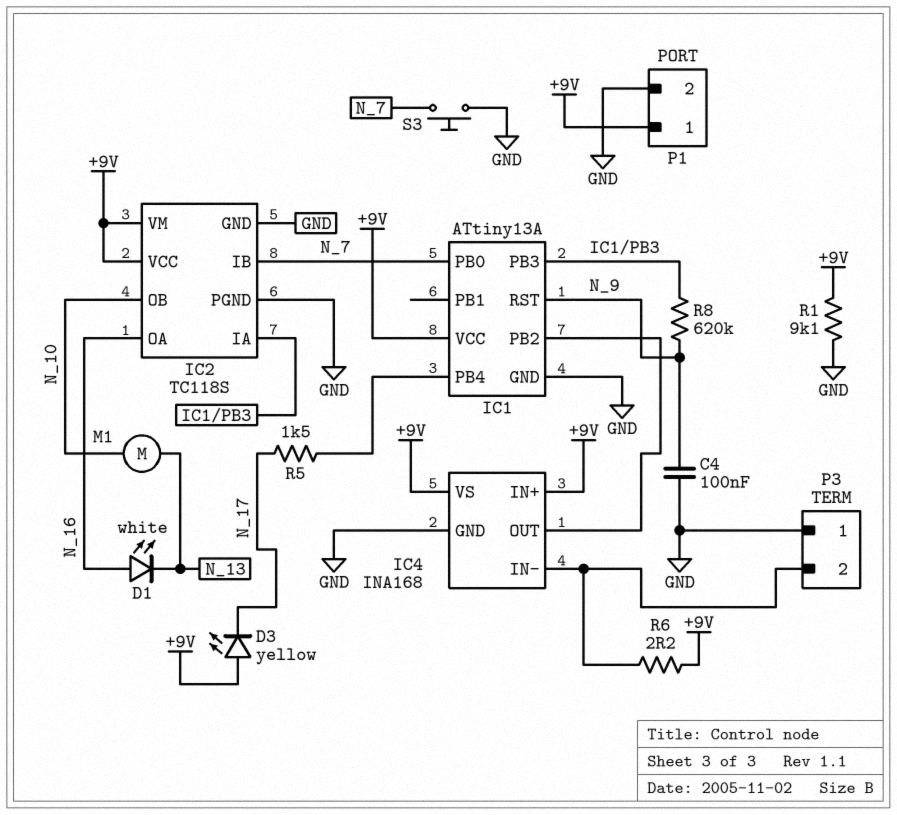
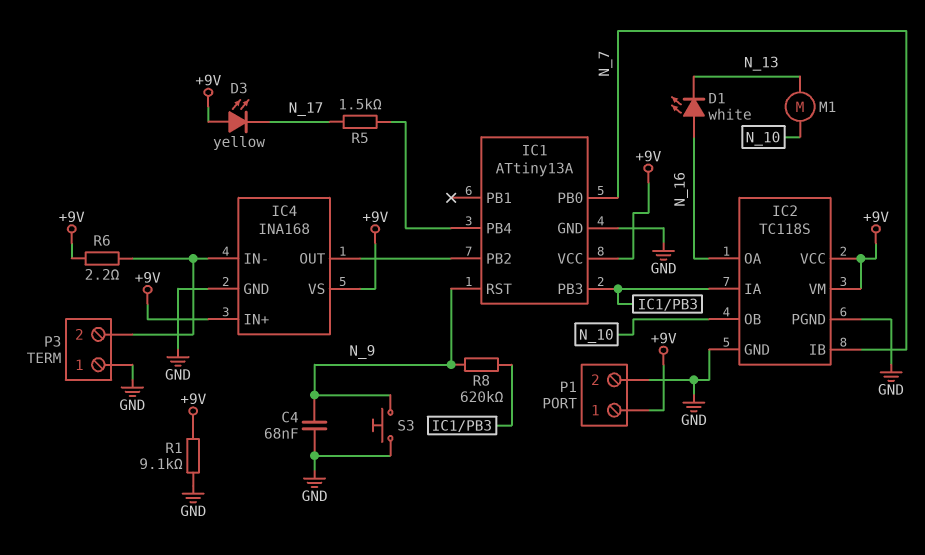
C4: 100nF (GND, N_9) -> 68nF (GND, N_9)
S3: button (GND, N_7) -> button (GND, N_9)

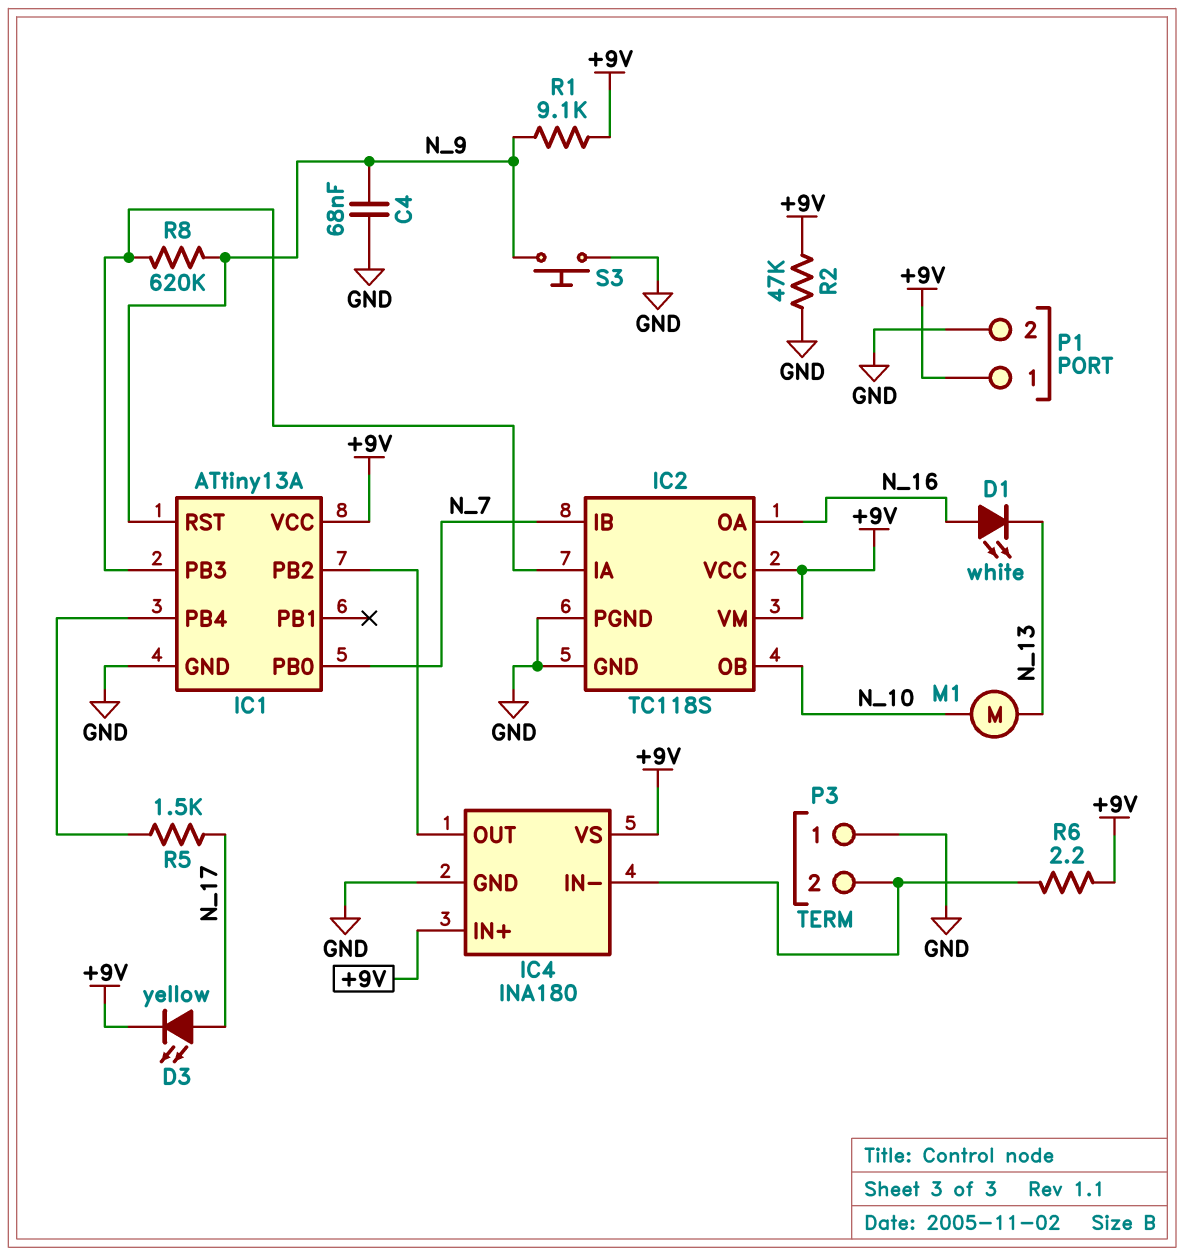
D3: LED yellow (A +9V, K N_17) -> LED yellow (A N_17, K +9V)
IC4: INA168 -> INA180
R1: 9.1k (+9V, GND) -> 9.1k (+9V, N_9)
R2: none -> 47k (+9V, GND)

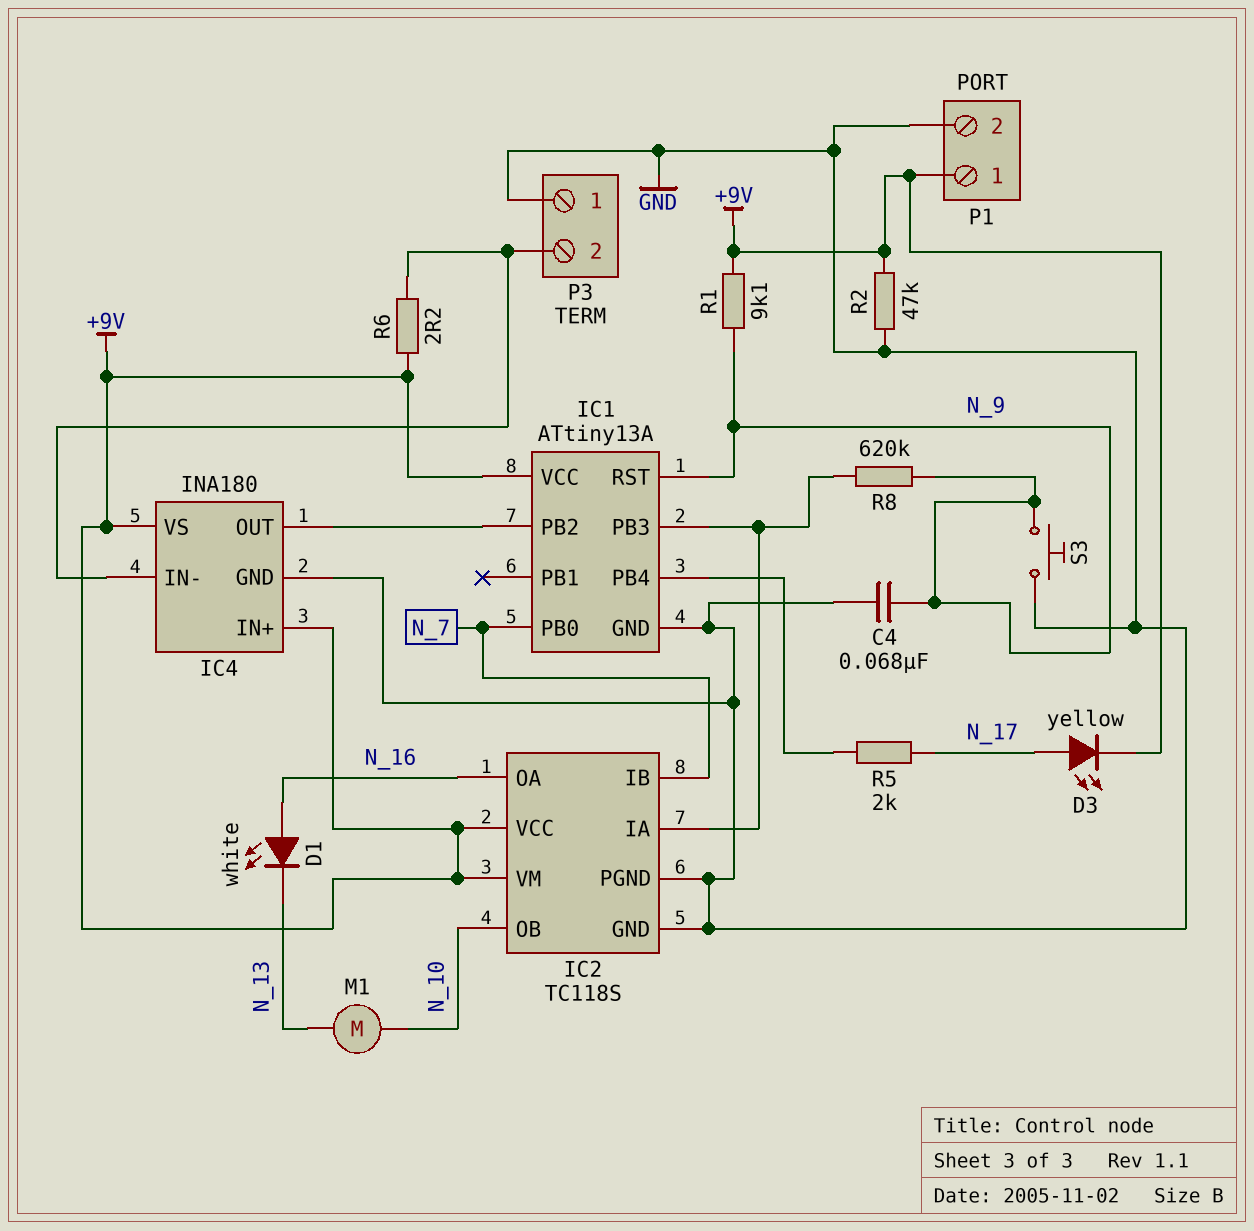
R5: 1.5k (IC1/PB4, N_17) -> 2k (IC1/PB4, N_17)

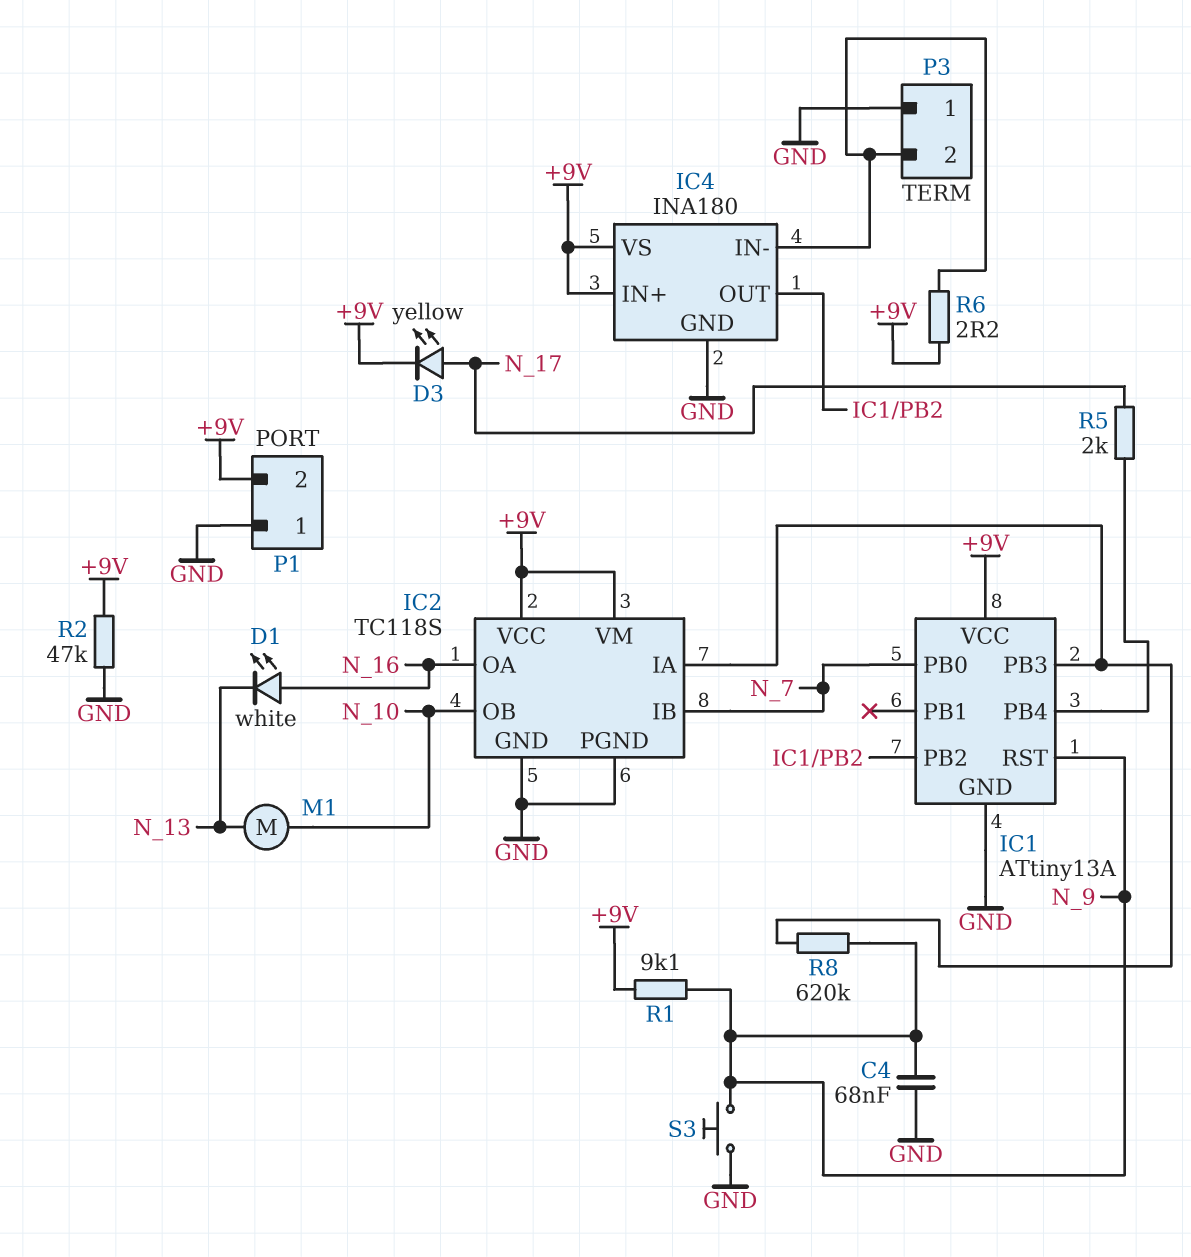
P1 pin 1: +9V -> GND
P1 pin 2: GND -> +9V

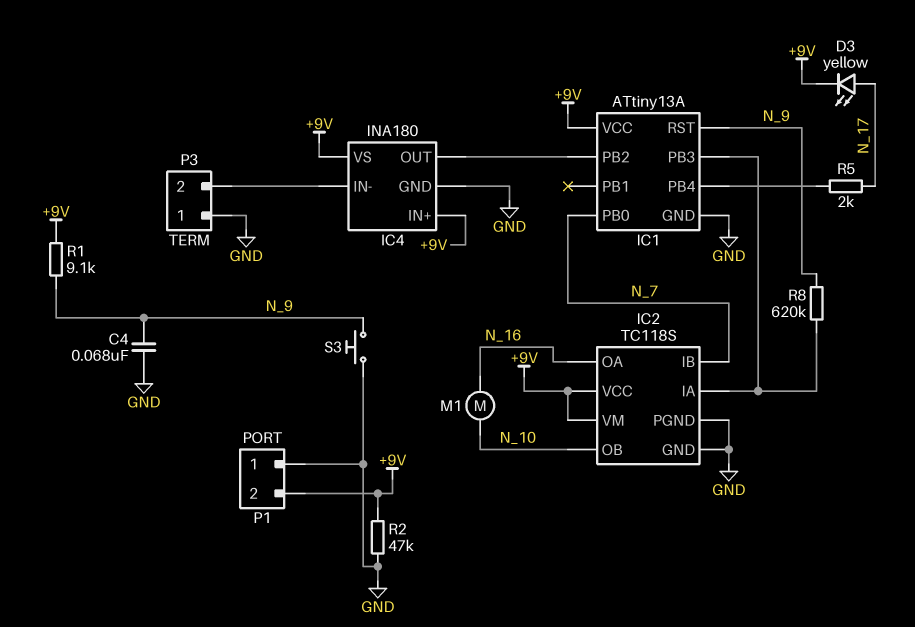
D1: LED white (A N_16, K N_13) -> none
M1: motor (N_10, N_13) -> motor (N_10, N_16)
R6: 2.2 (+9V, IC4/IN-) -> none

